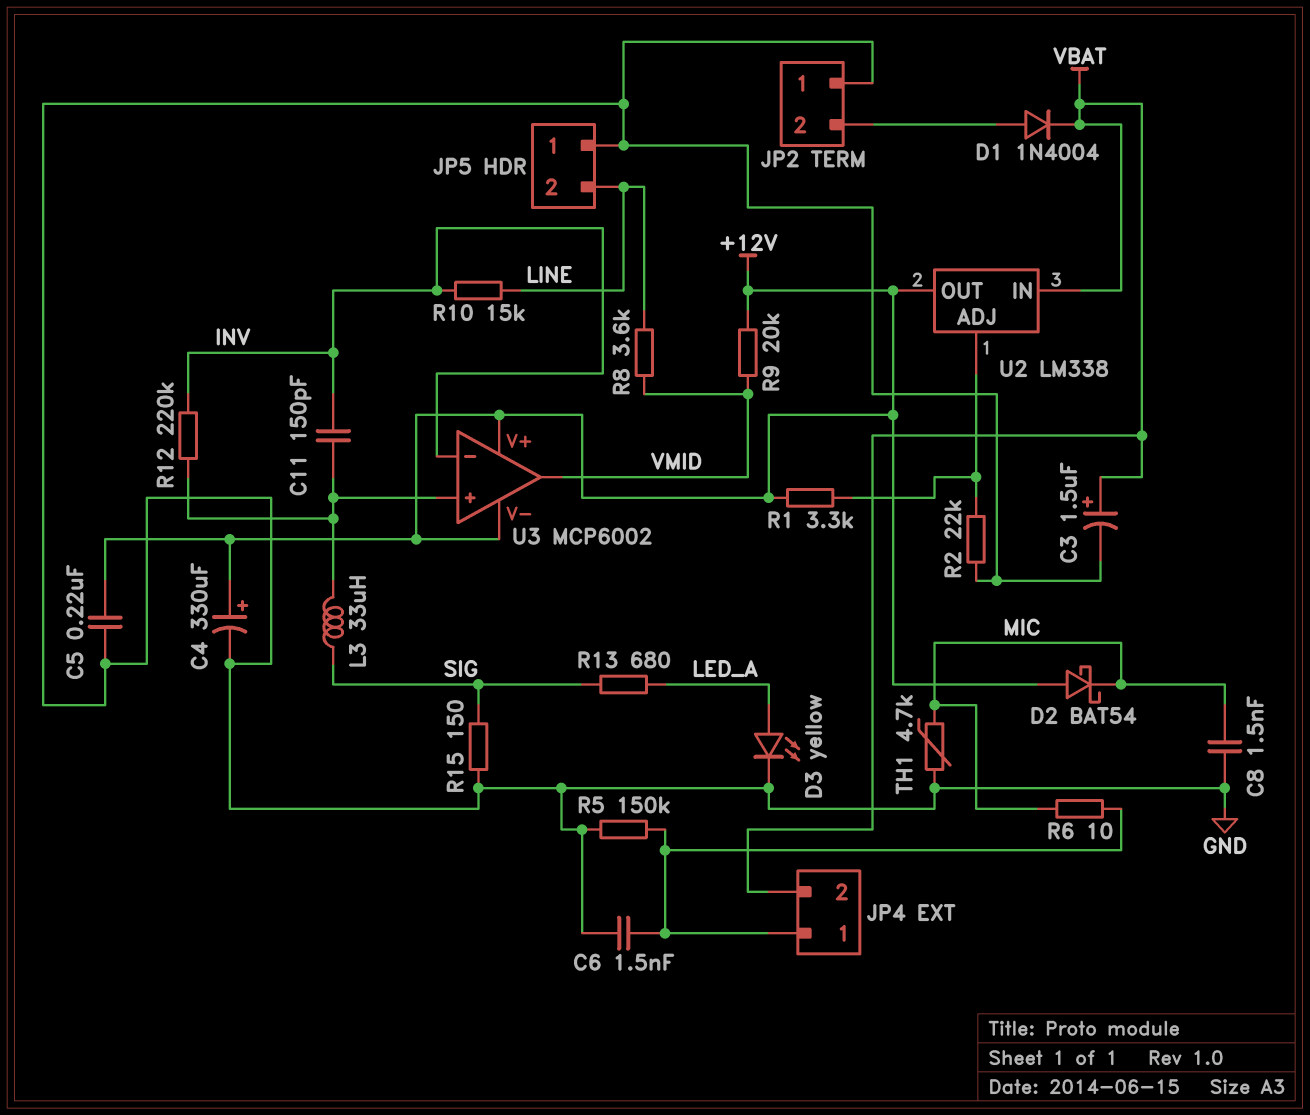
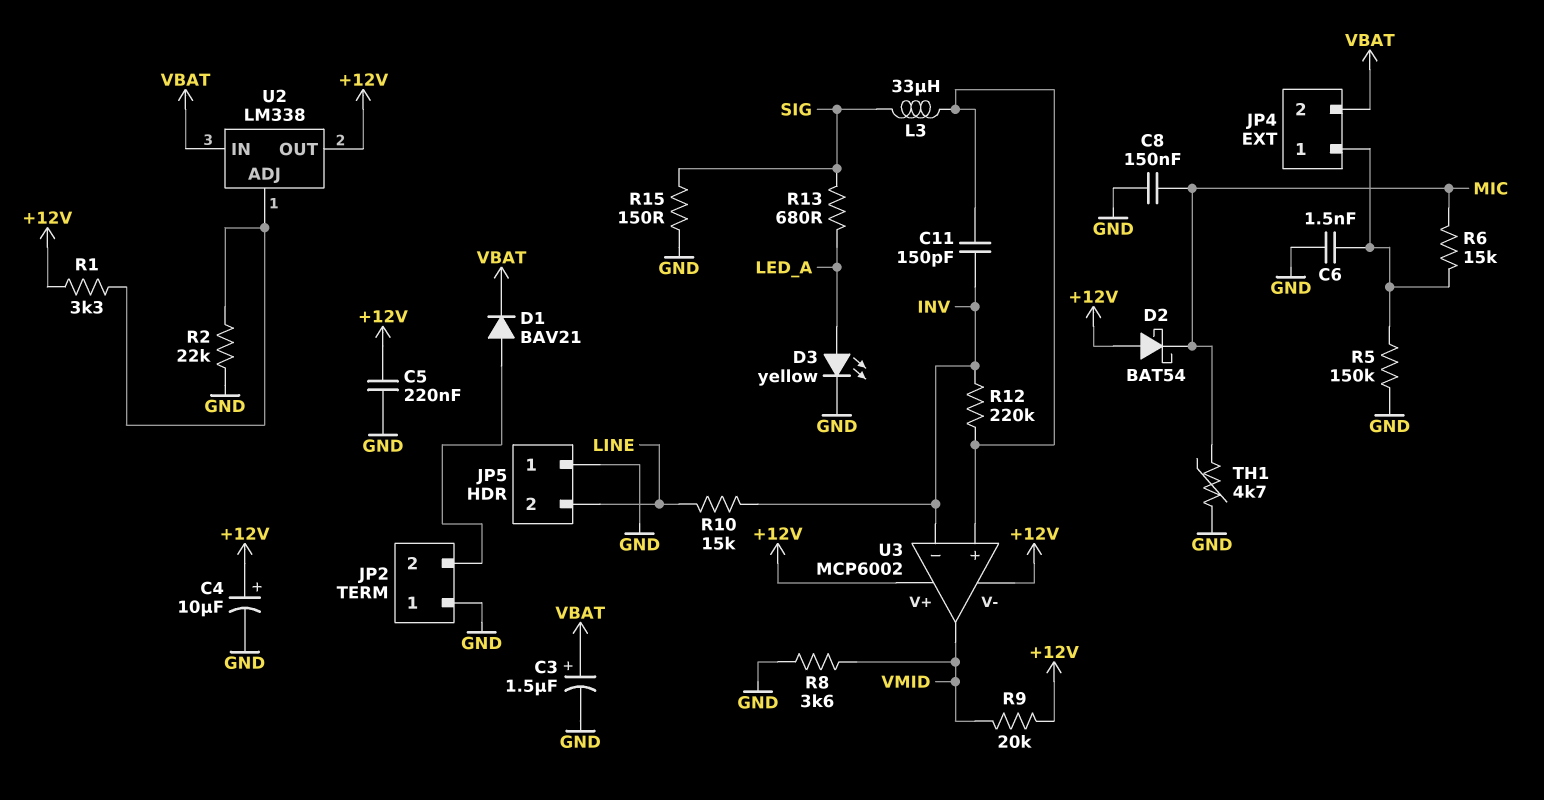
C4: 330uF (plus +12V, minus GND) -> 10uF (plus +12V, minus GND)
C8: 1.5nF (GND, MIC) -> 150nF (GND, MIC)
D1: diode 1N4004 (A JP2/2, K VBAT) -> diode BAV21 (A JP2/2, K VBAT)
R6: 10 (JP4/1, MIC) -> 15k (JP4/1, MIC)
R8: 3.6k (LINE, VMID) -> 3.6k (GND, VMID)

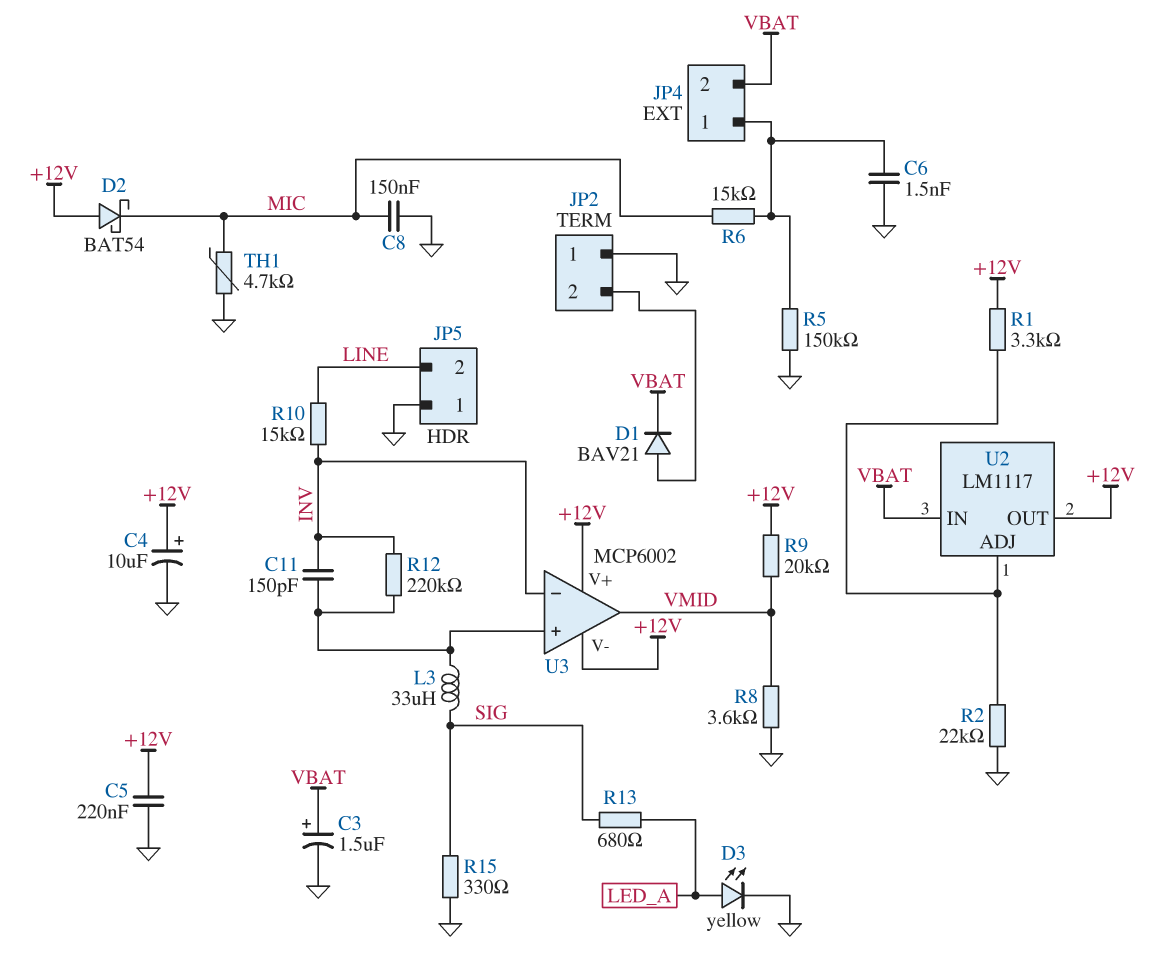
R15: 150 (GND, SIG) -> 330 (GND, SIG)
U2: LM338 -> LM1117

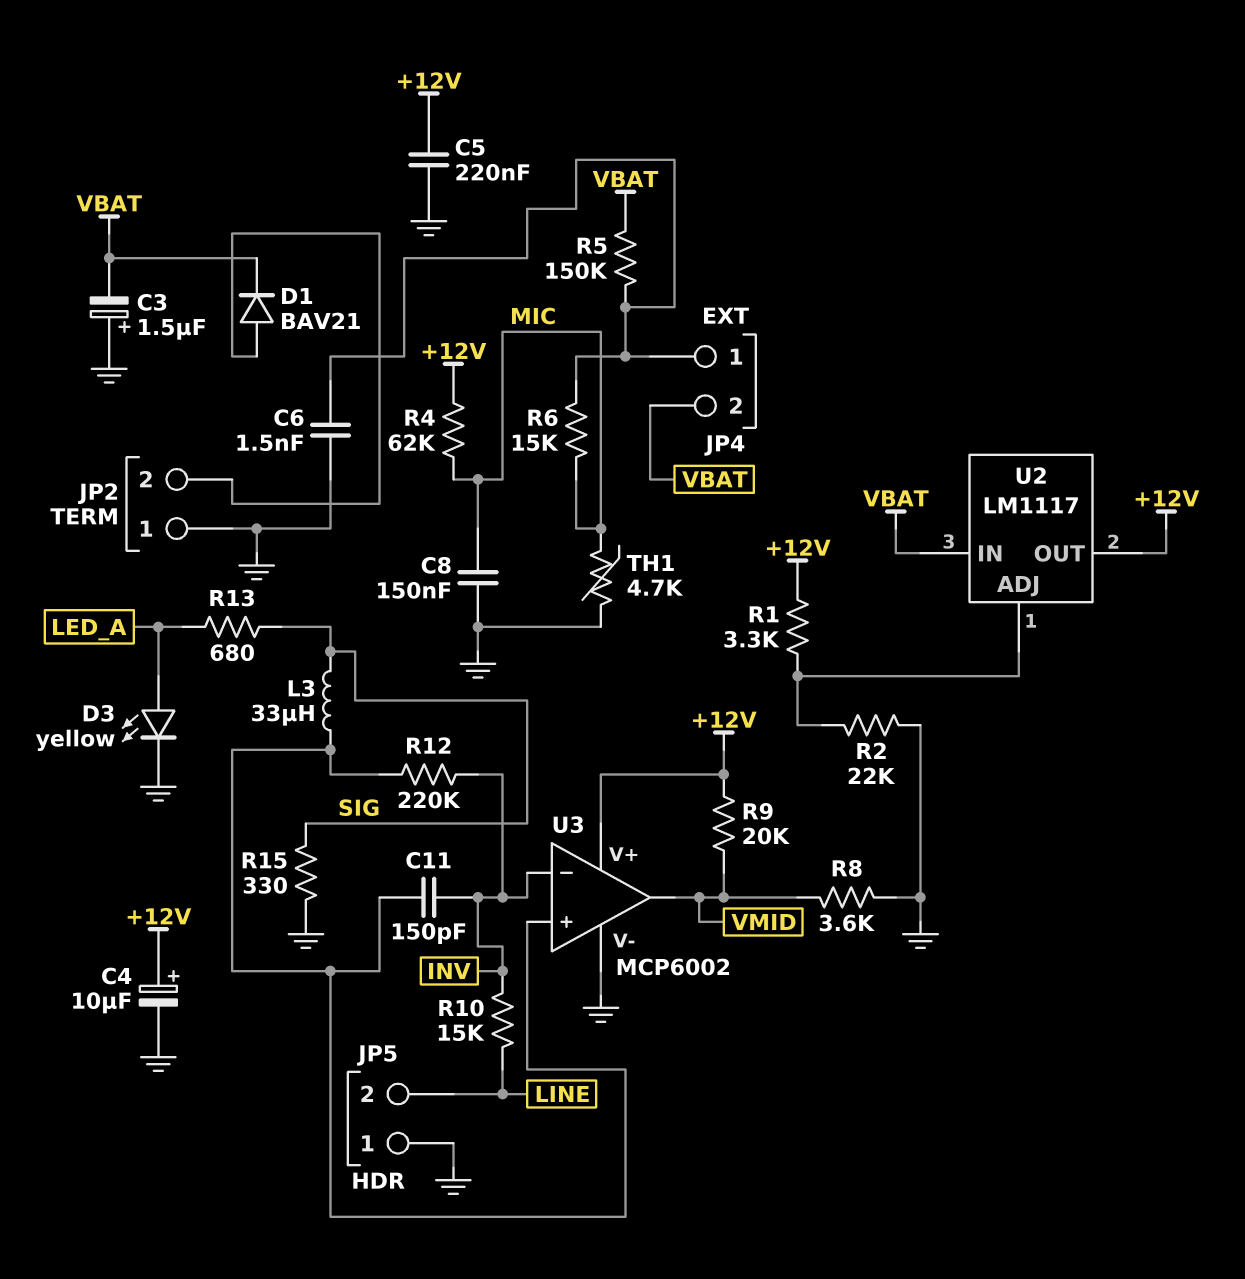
C3: 1.5uF (plus VBAT, minus GND) -> 1.5uF (plus GND, minus VBAT)
D2: schottky BAT54 (A +12V, K MIC) -> none
R4: none -> 62k (+12V, MIC)
R5: 150k (GND, JP4/1) -> 150k (JP4/1, VBAT)
U3 pin V-: +12V -> GND

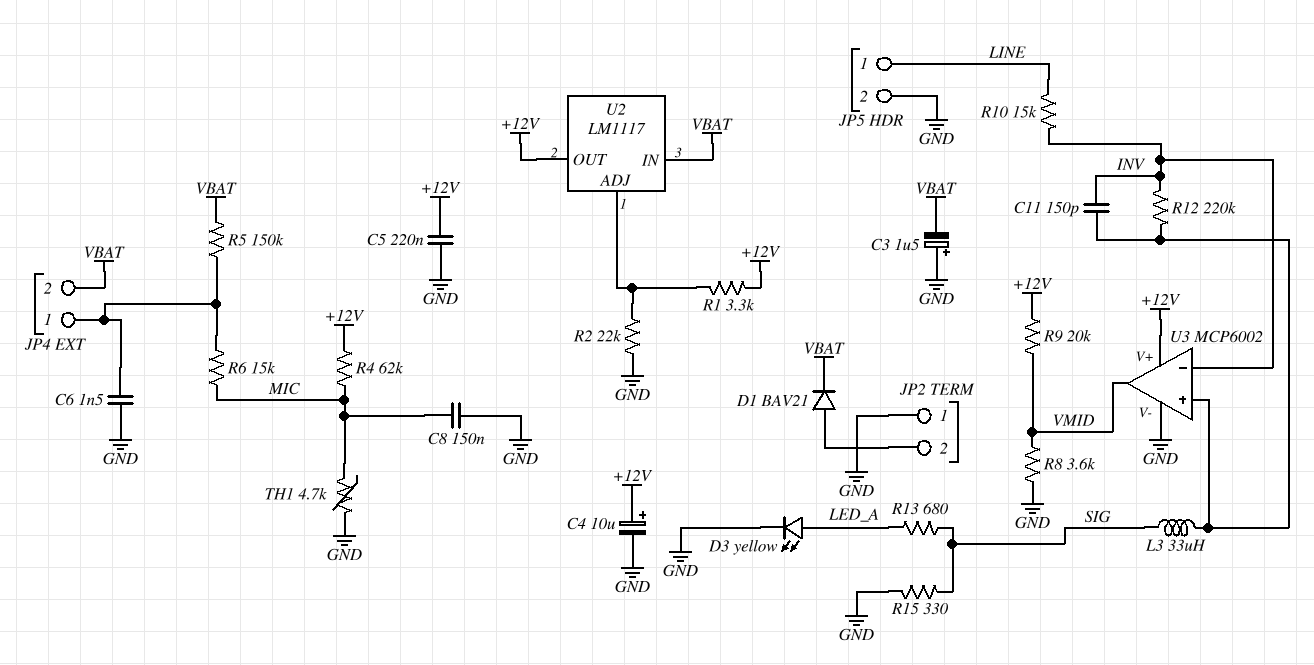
JP5 pin 1: GND -> LINE
JP5 pin 2: LINE -> GND

